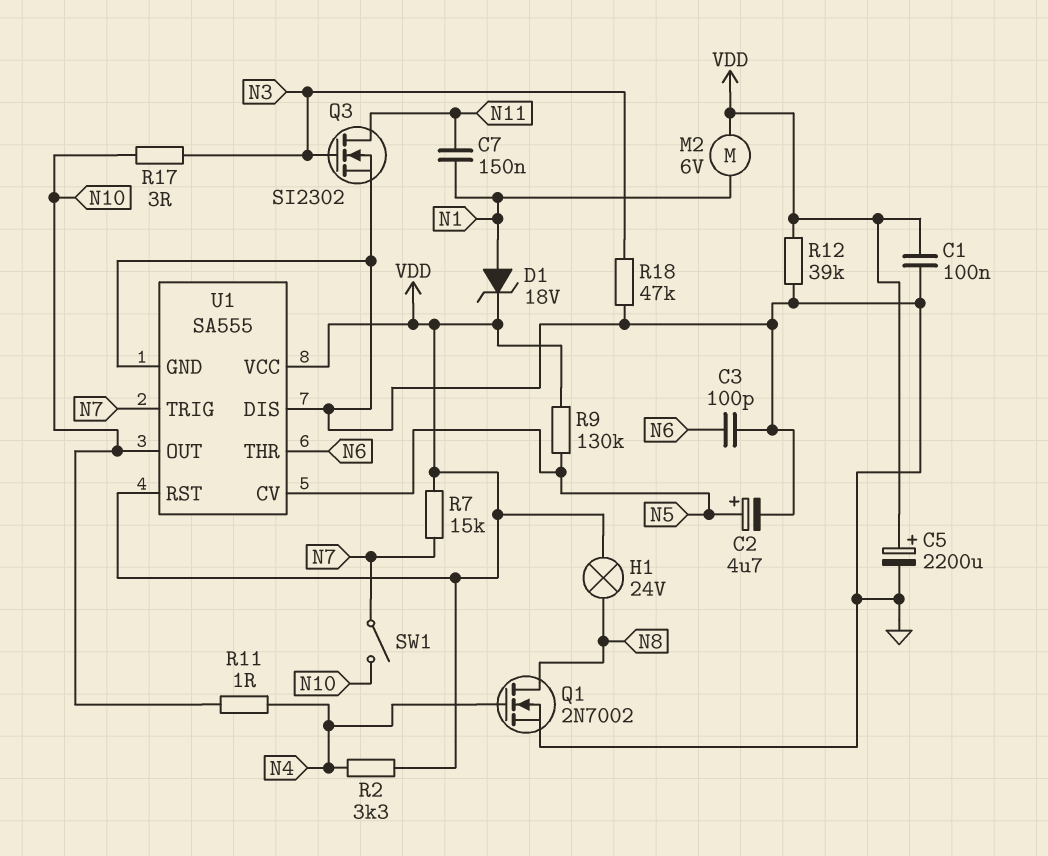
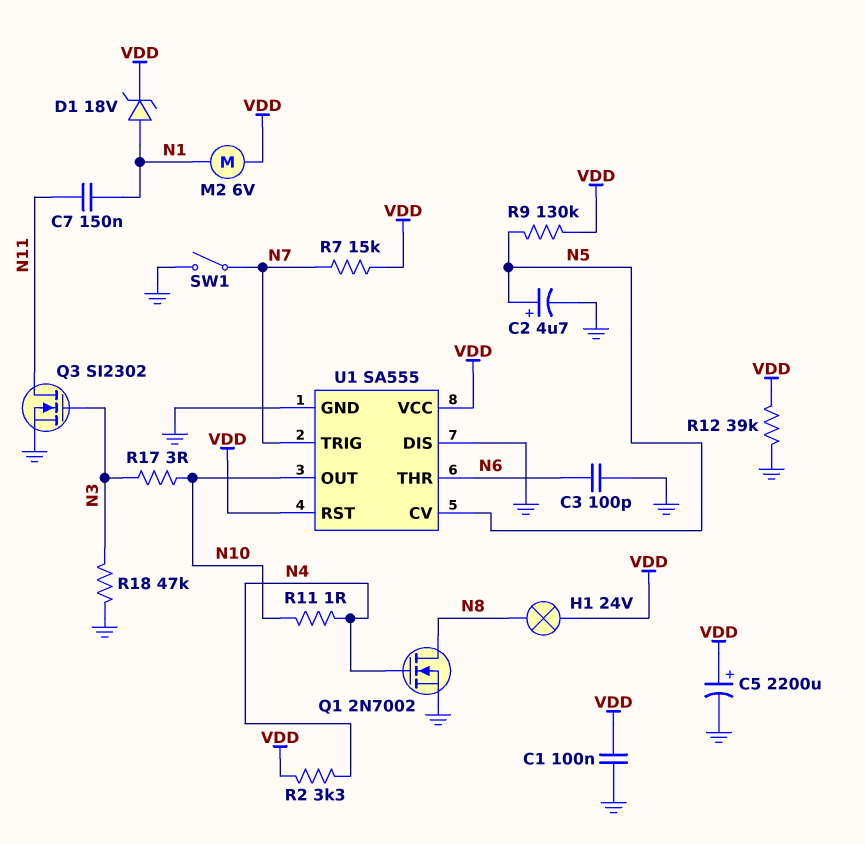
SW1: switch (N7, N10) -> switch (GND, N7)

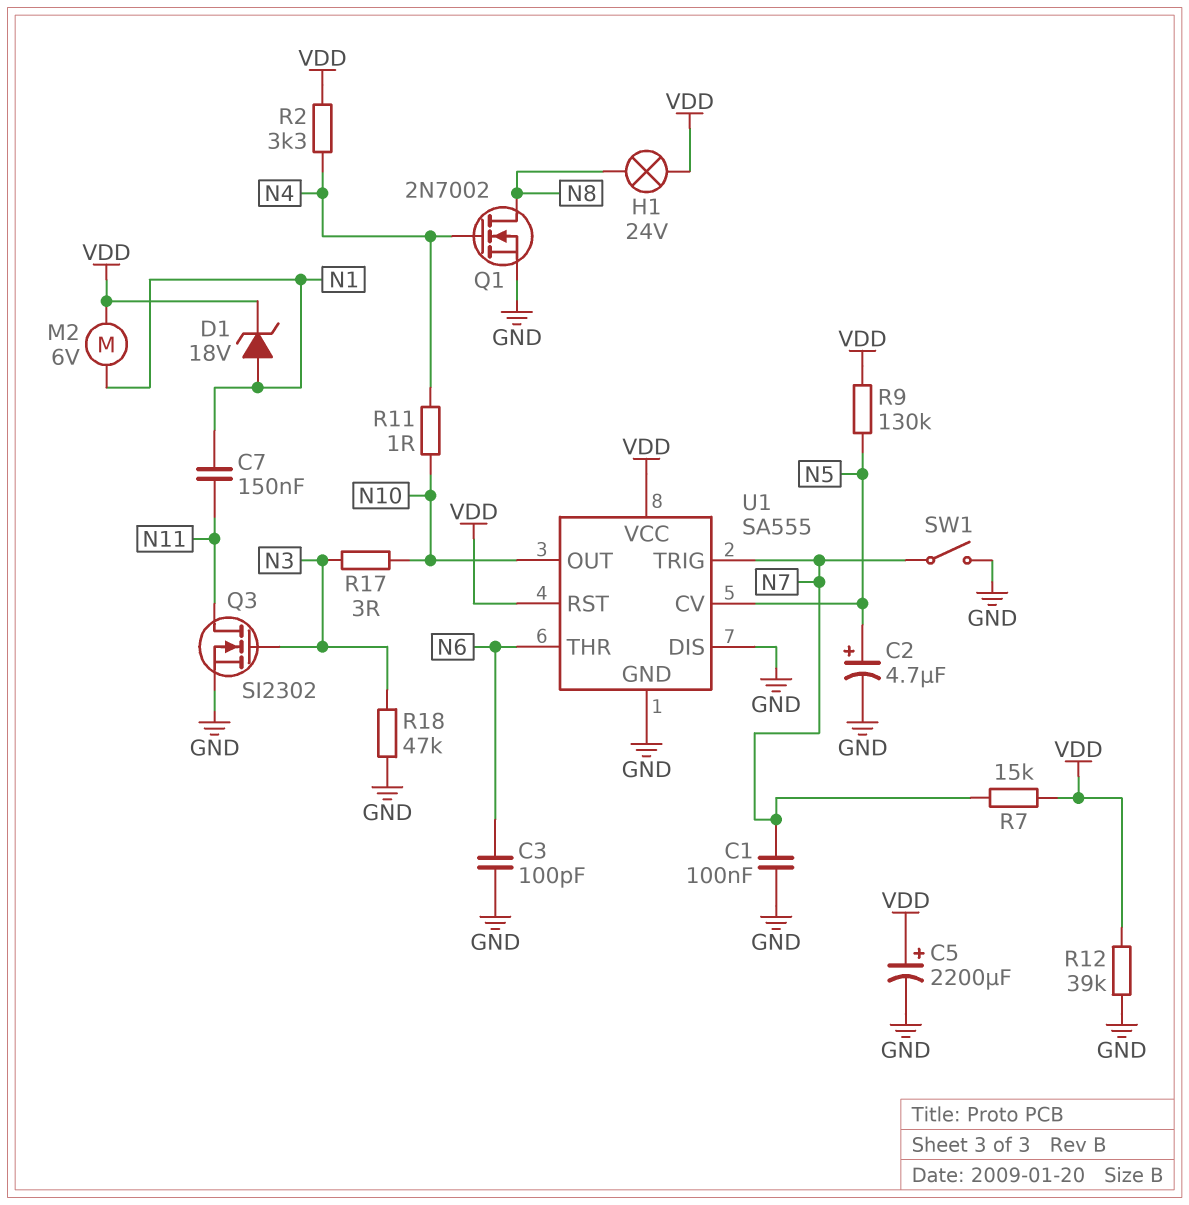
C1: 100nF (GND, VDD) -> 100nF (GND, N7)

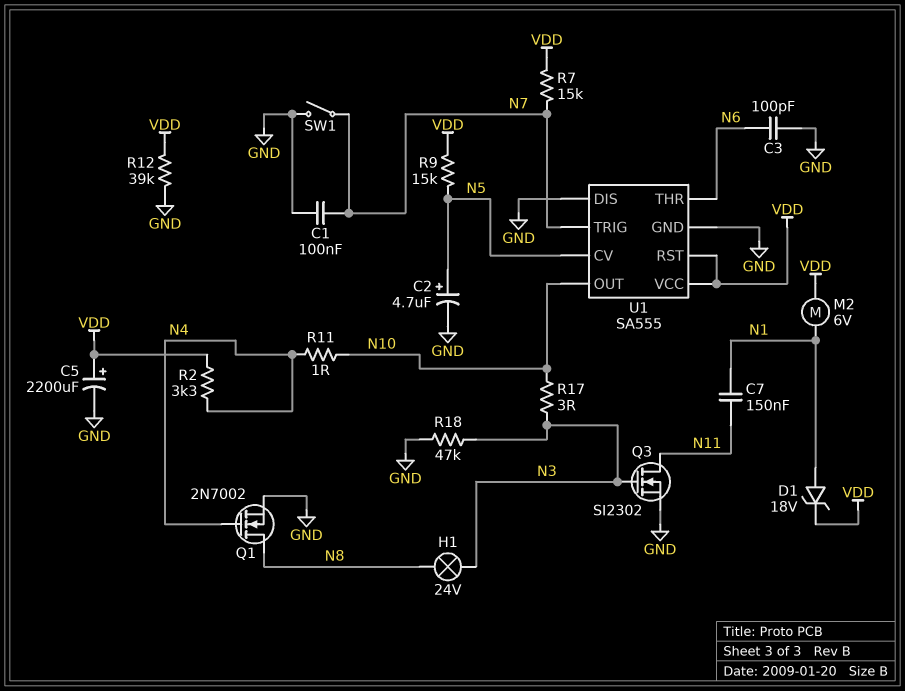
H1: lamp 24V (N8, VDD) -> lamp 24V (N3, N8)
R9: 130k (N5, VDD) -> 15k (N5, VDD)

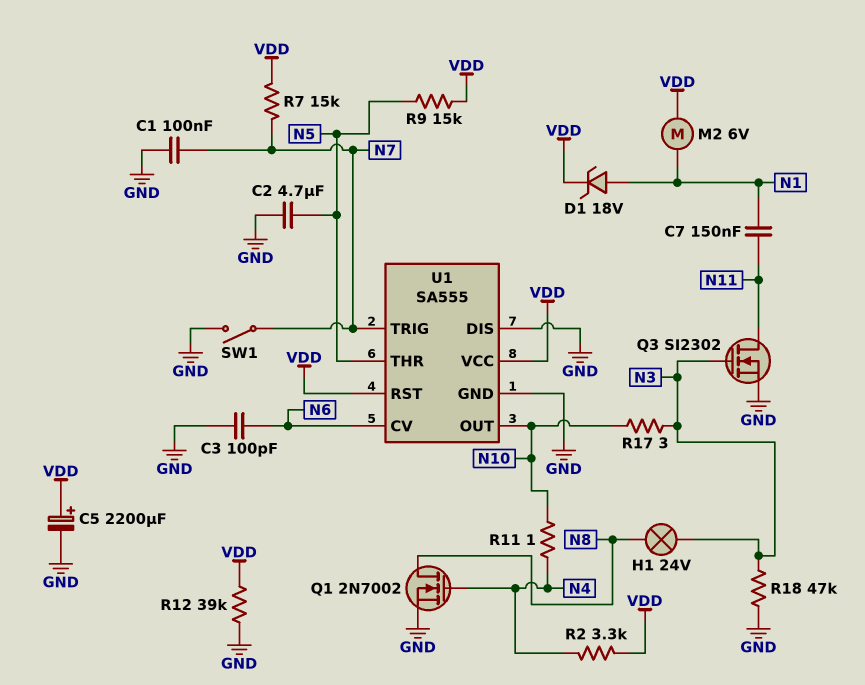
C2: 4.7uF (plus N5, minus GND) -> 4.7uF (GND, N5)
U1 pin CV: N5 -> N6
U1 pin THR: N6 -> N5

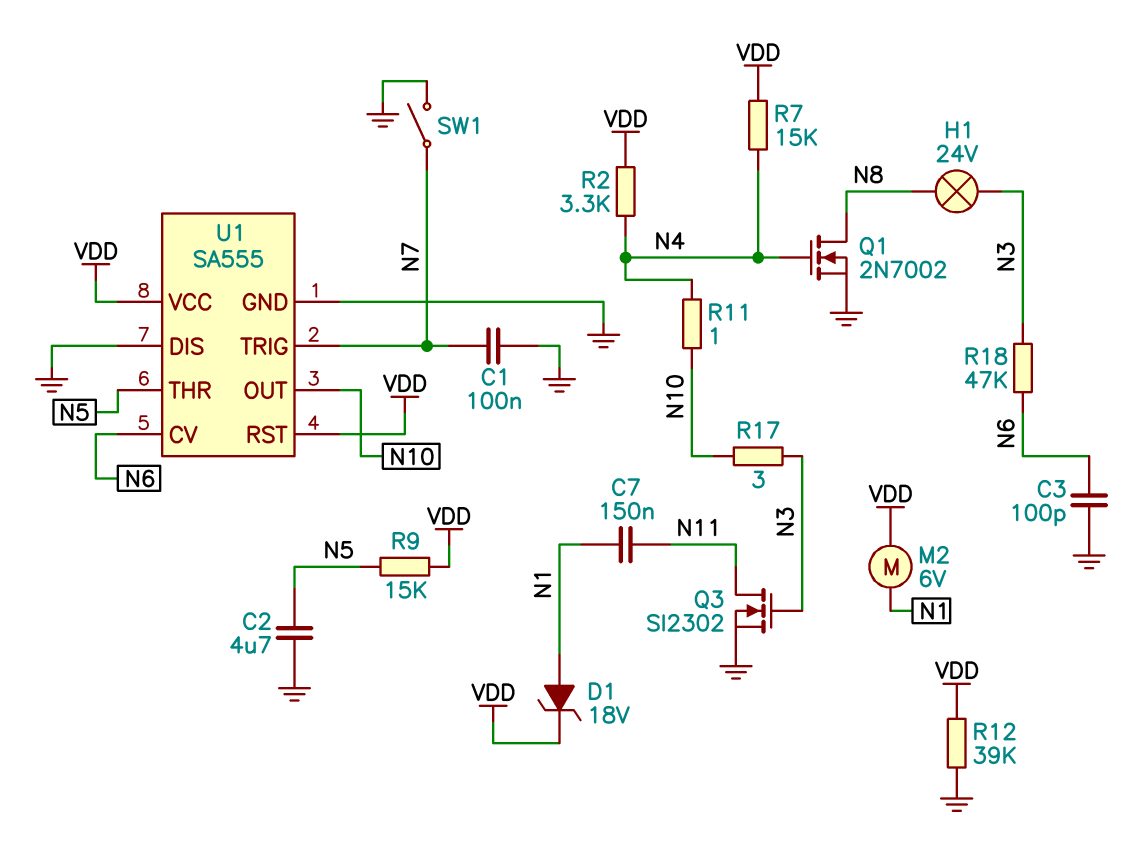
C5: 2200uF (plus VDD, minus GND) -> none
R7: 15k (N7, VDD) -> 15k (N4, VDD)
R18: 47k (GND, N3) -> 47k (N3, N6)

